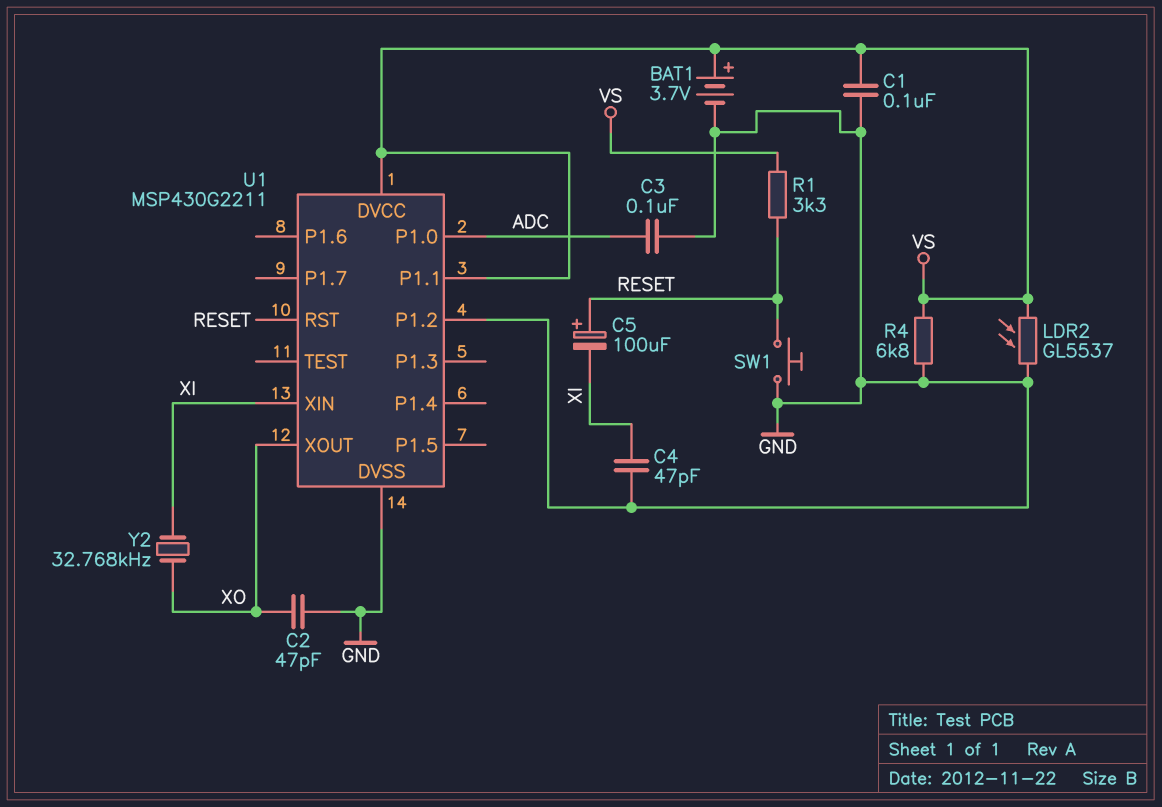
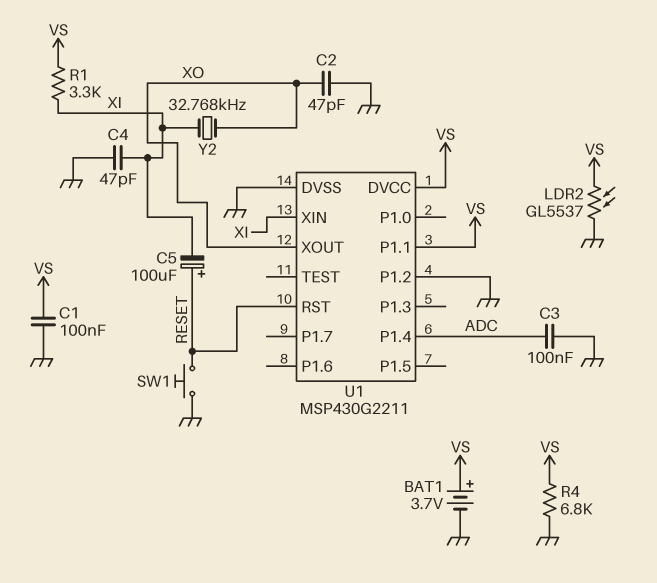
R1: 3.3k (RESET, VS) -> 3.3k (VS, XI)
U1 pin P1.0: ADC -> none
U1 pin P1.4: none -> ADC

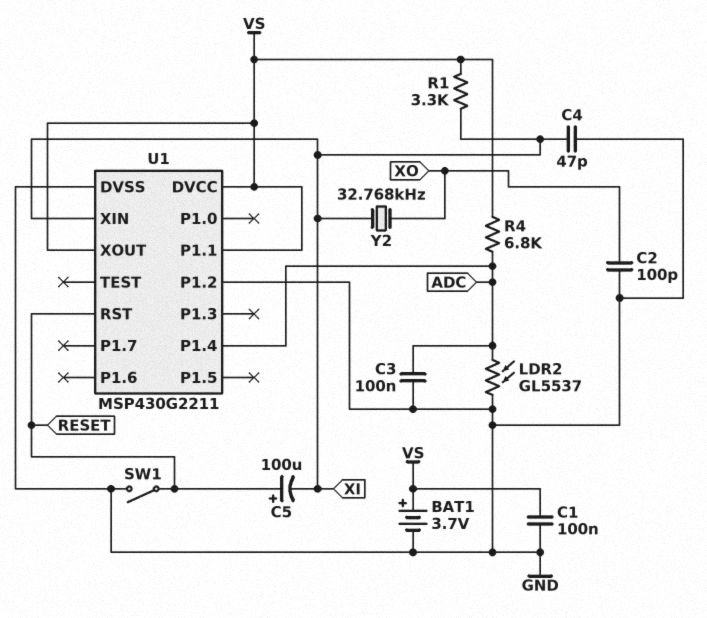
C2: 47pF (GND, XO) -> 100pF (GND, XO)
LDR2: GL5537 (GND, VS) -> GL5537 (ADC, GND)
R4: 6.8k (GND, VS) -> 6.8k (ADC, VS)
SW1: button (GND, RESET) -> switch (GND, RESET)
U1 pin XOUT: XO -> VS

